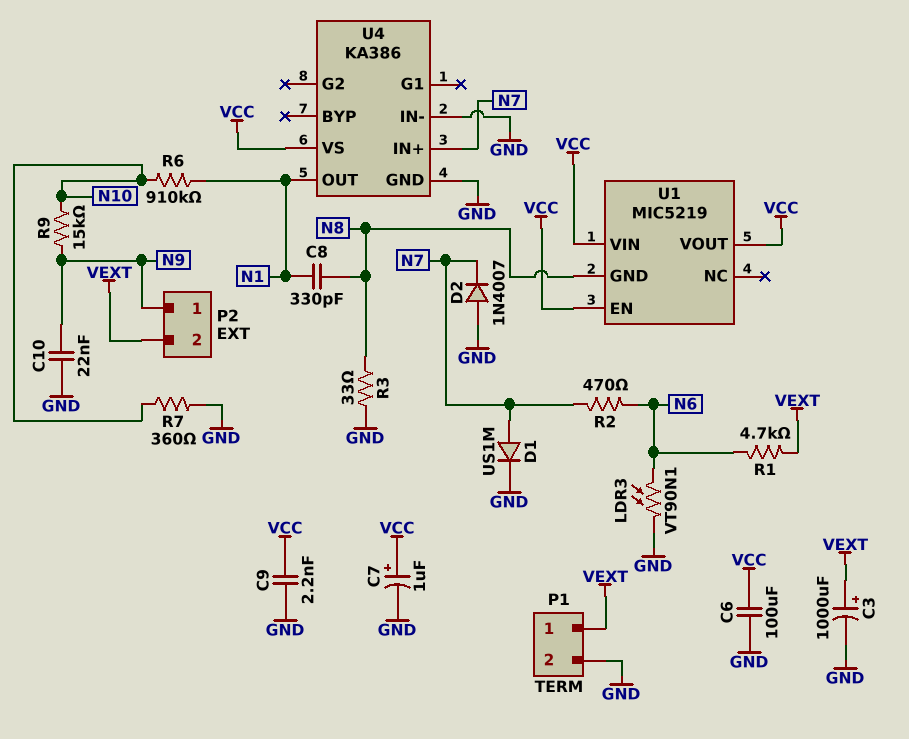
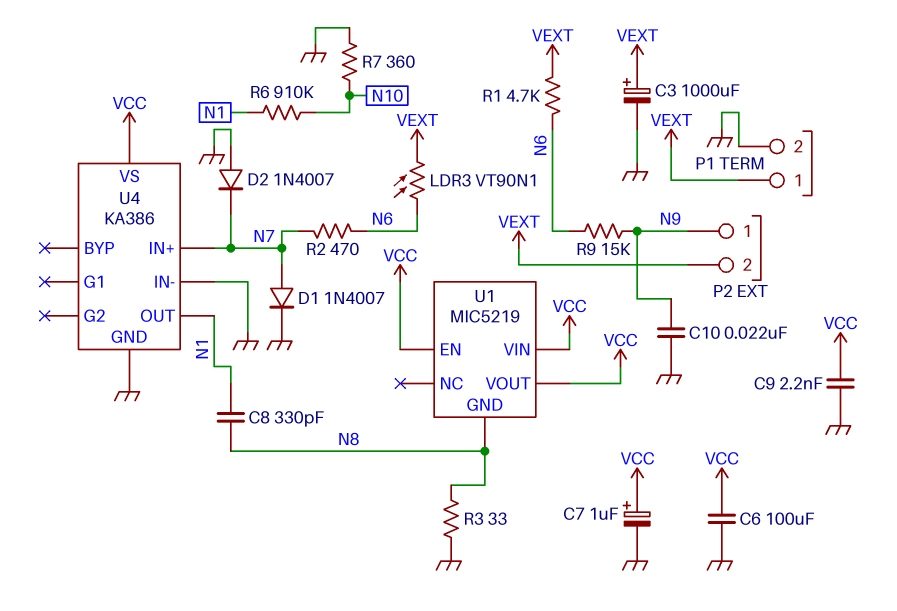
D1: diode US1M (A N7, K GND) -> diode 1N4007 (A N7, K GND)
LDR3: VT90N1 (GND, N6) -> VT90N1 (N6, VEXT)
R9: 15k (N9, N10) -> 15k (N6, N9)

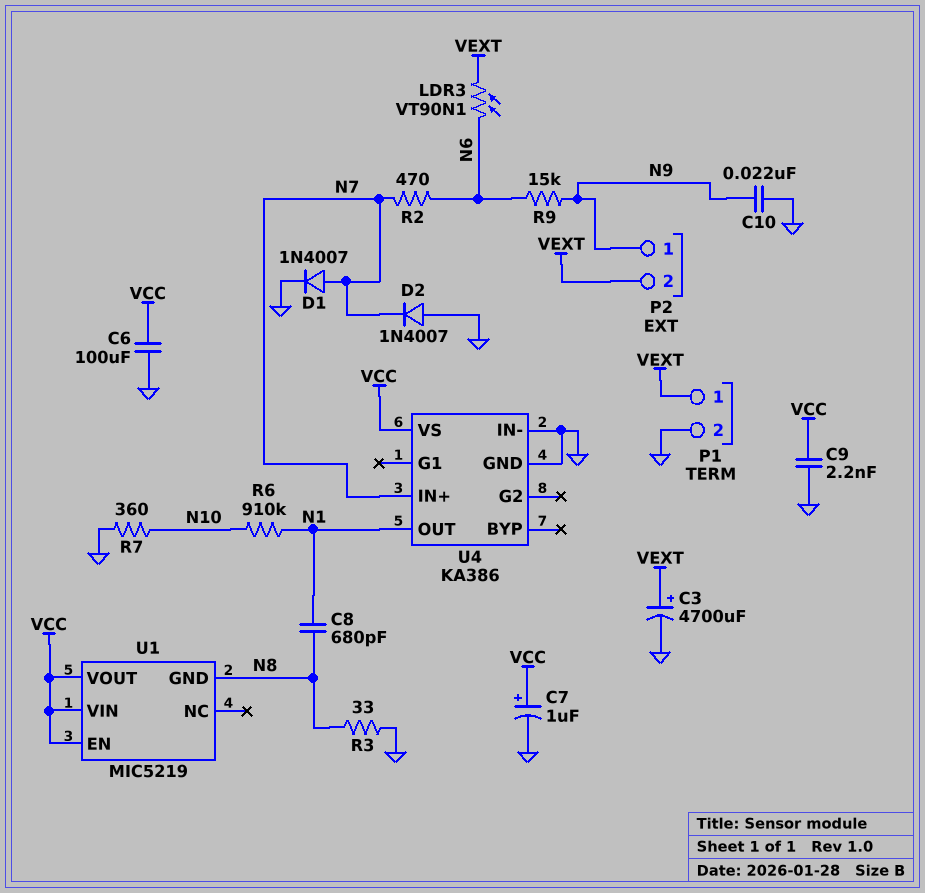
C3: 1000uF (plus VEXT, minus GND) -> 4700uF (plus VEXT, minus GND)
C8: 330pF (N1, N8) -> 680pF (N1, N8)
R1: 4.7k (N6, VEXT) -> none

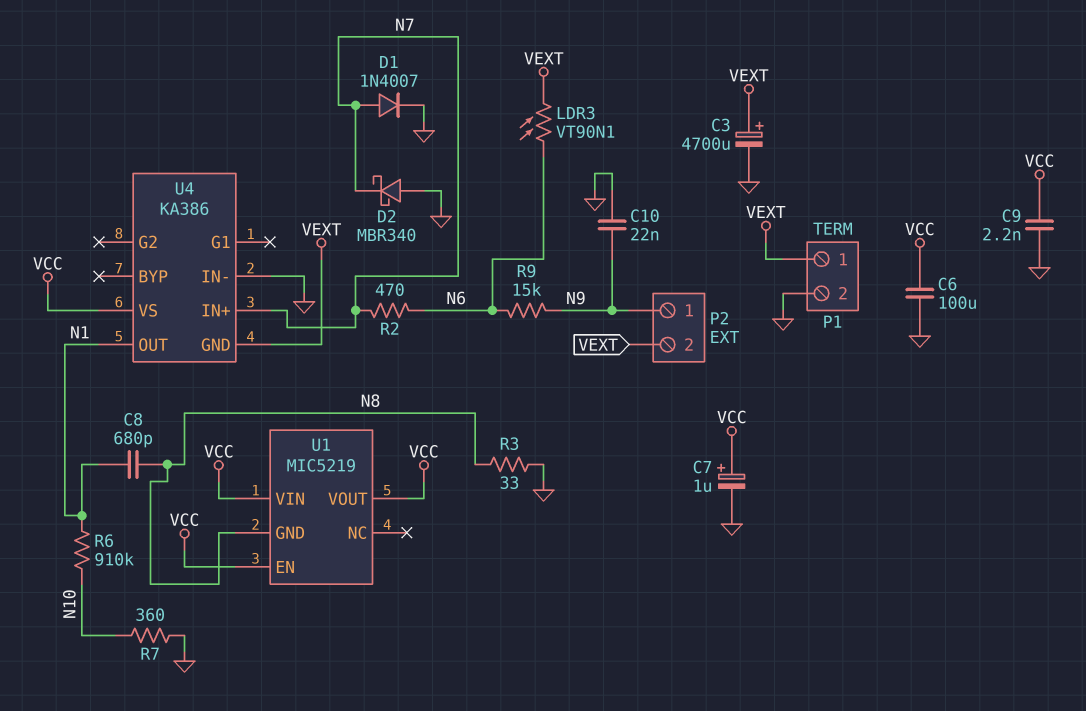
D2: diode 1N4007 (A GND, K N7) -> schottky MBR340 (A GND, K N7)
U4 pin GND: GND -> VEXT

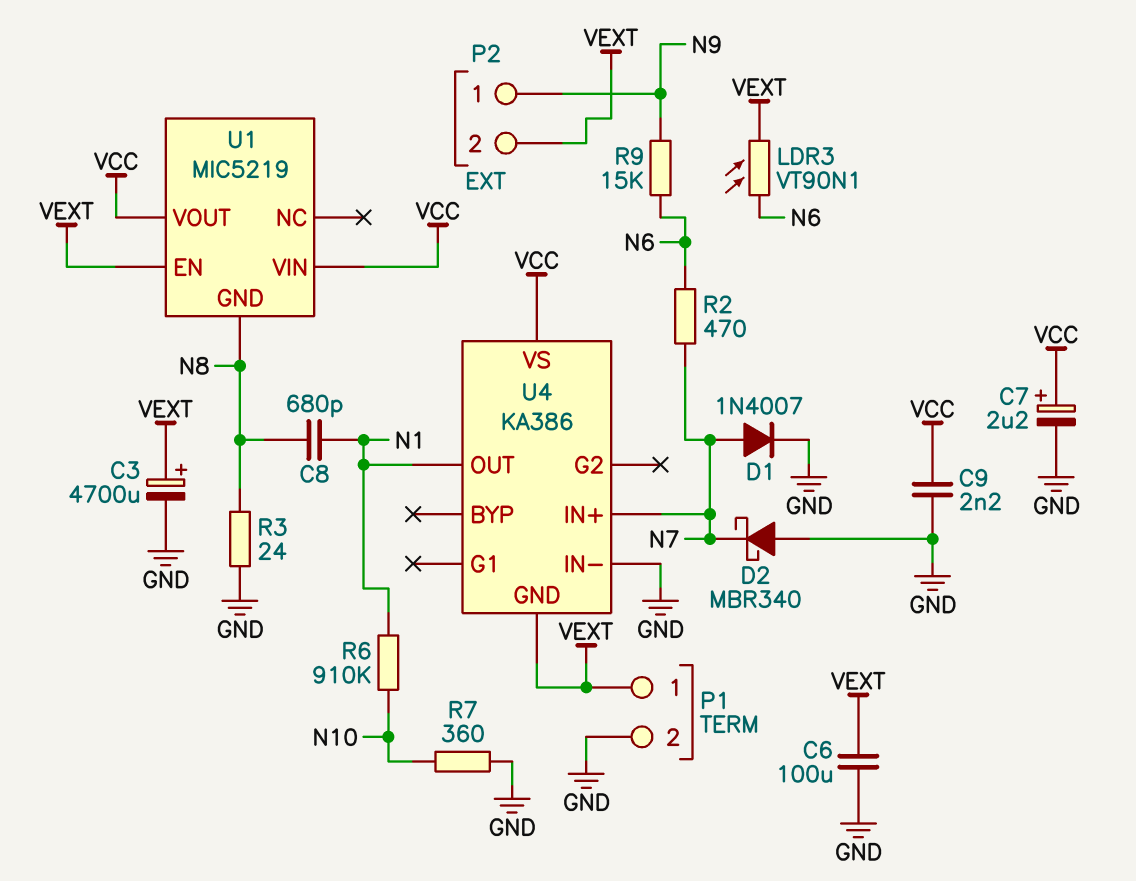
C6: 100uF (GND, VCC) -> 100uF (GND, VEXT)
C7: 1uF (plus VCC, minus GND) -> 2.2uF (plus VCC, minus GND)
C10: 22nF (GND, N9) -> none
R3: 33 (GND, N8) -> 24 (GND, N8)
U1 pin EN: VCC -> VEXT

